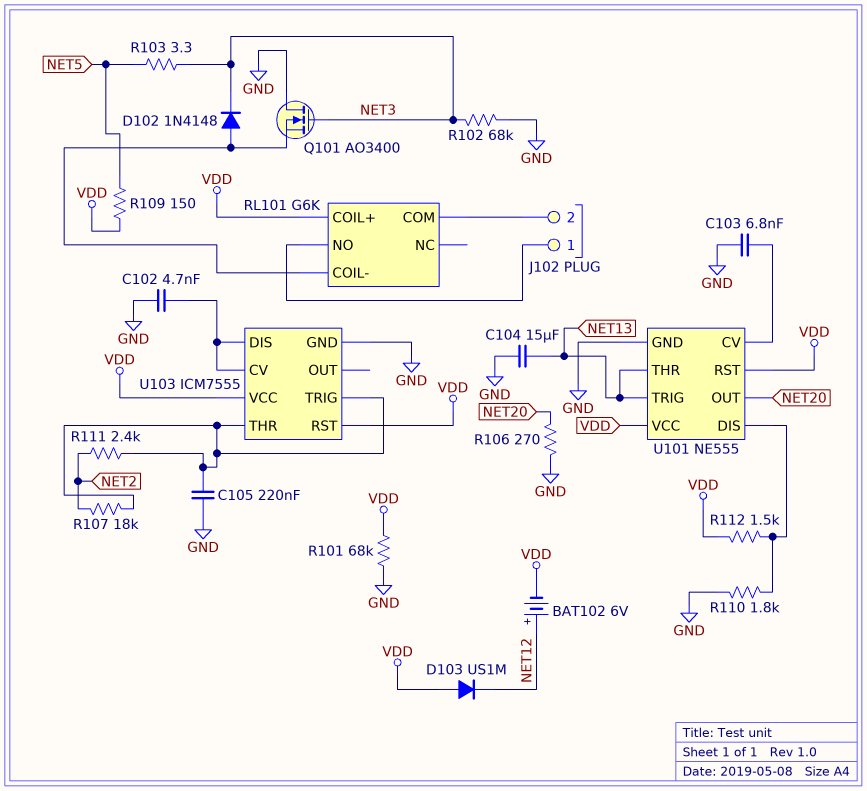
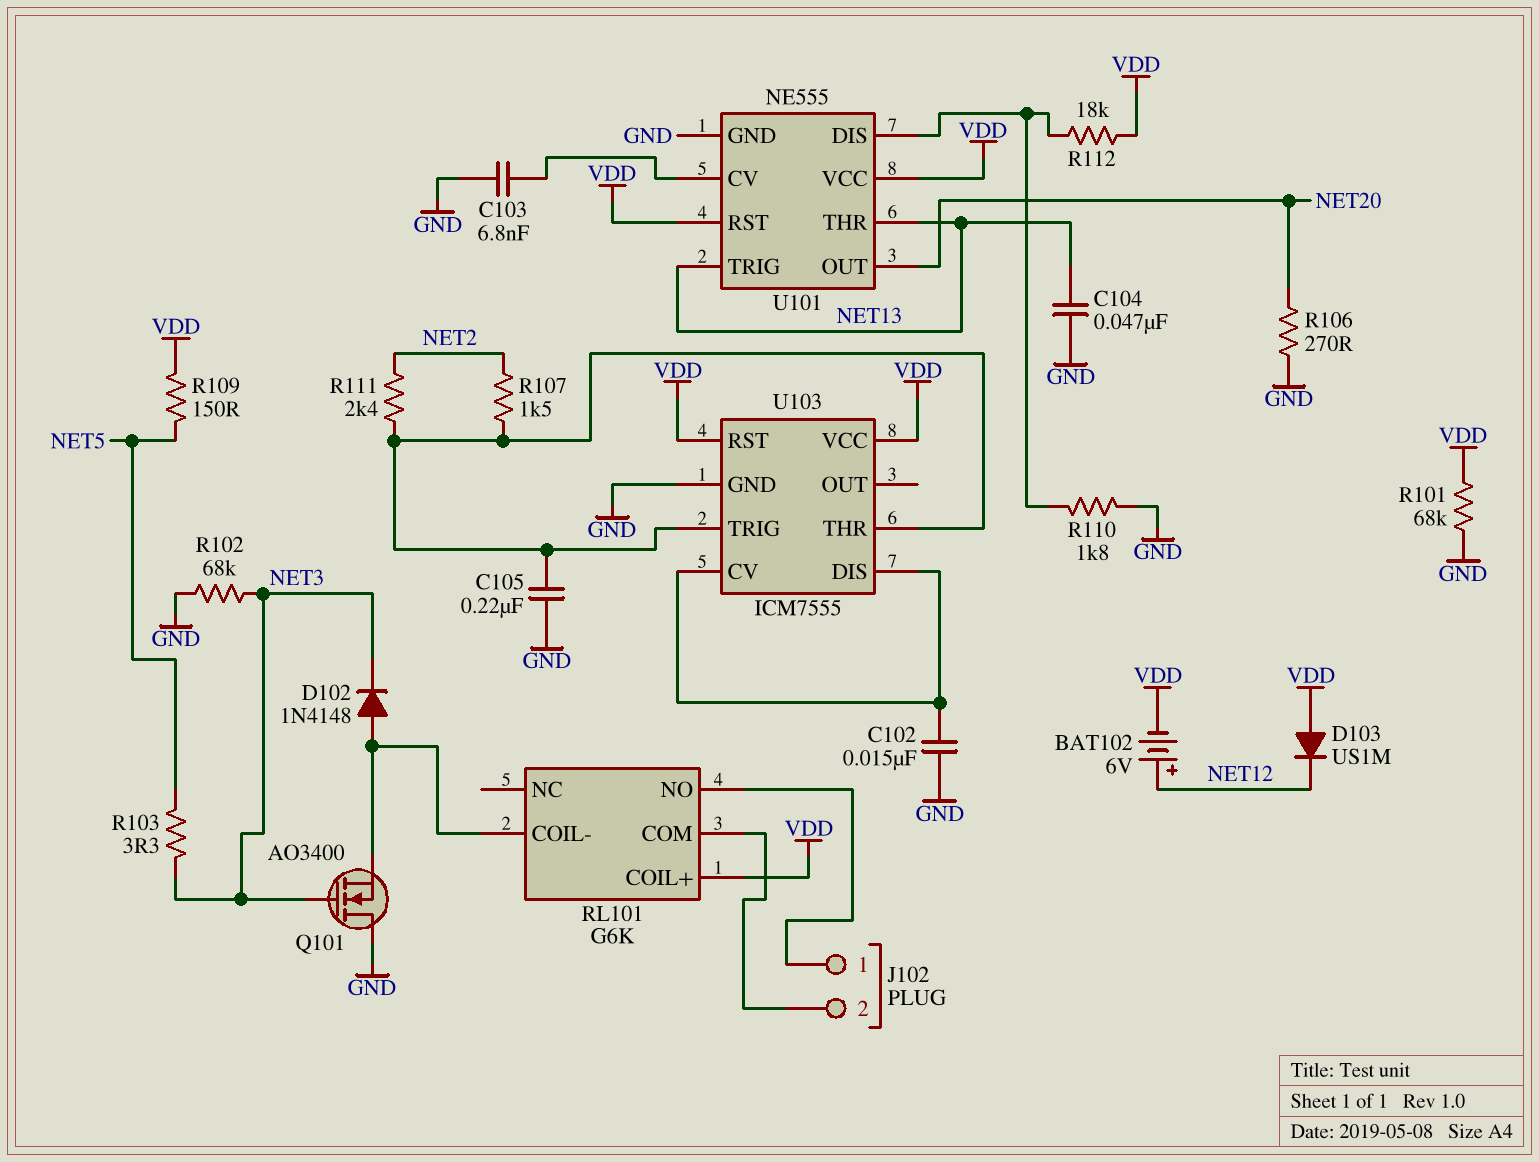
C102: 4.7nF (GND, U103/CV) -> 15nF (GND, U103/CV)
C104: 15uF (GND, NET13) -> 47nF (GND, NET13)
R107: 18k (NET2, U103/THR) -> 1.5k (NET2, U103/THR)
R112: 1.5k (U101/DIS, VDD) -> 18k (U101/DIS, VDD)

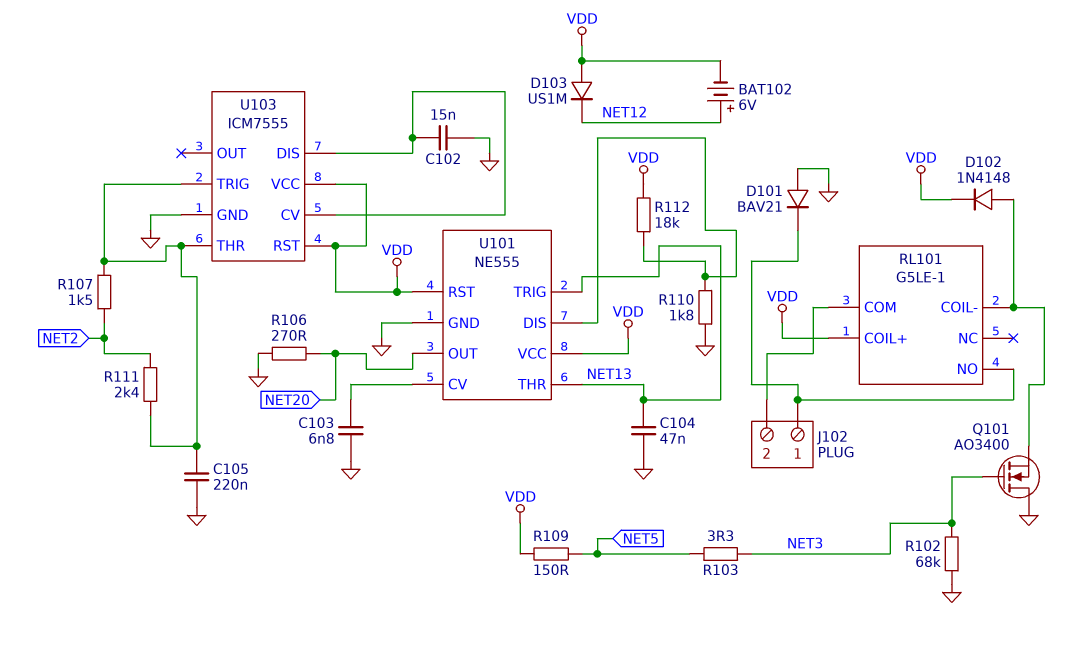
D101: none -> diode BAV21 (A GND, K J102/1)
D102: diode 1N4148 (A RL101/COIL-, K NET3) -> diode 1N4148 (A RL101/COIL-, K VDD)
R101: 68k (GND, VDD) -> none
RL101: G6K -> G5LE-1

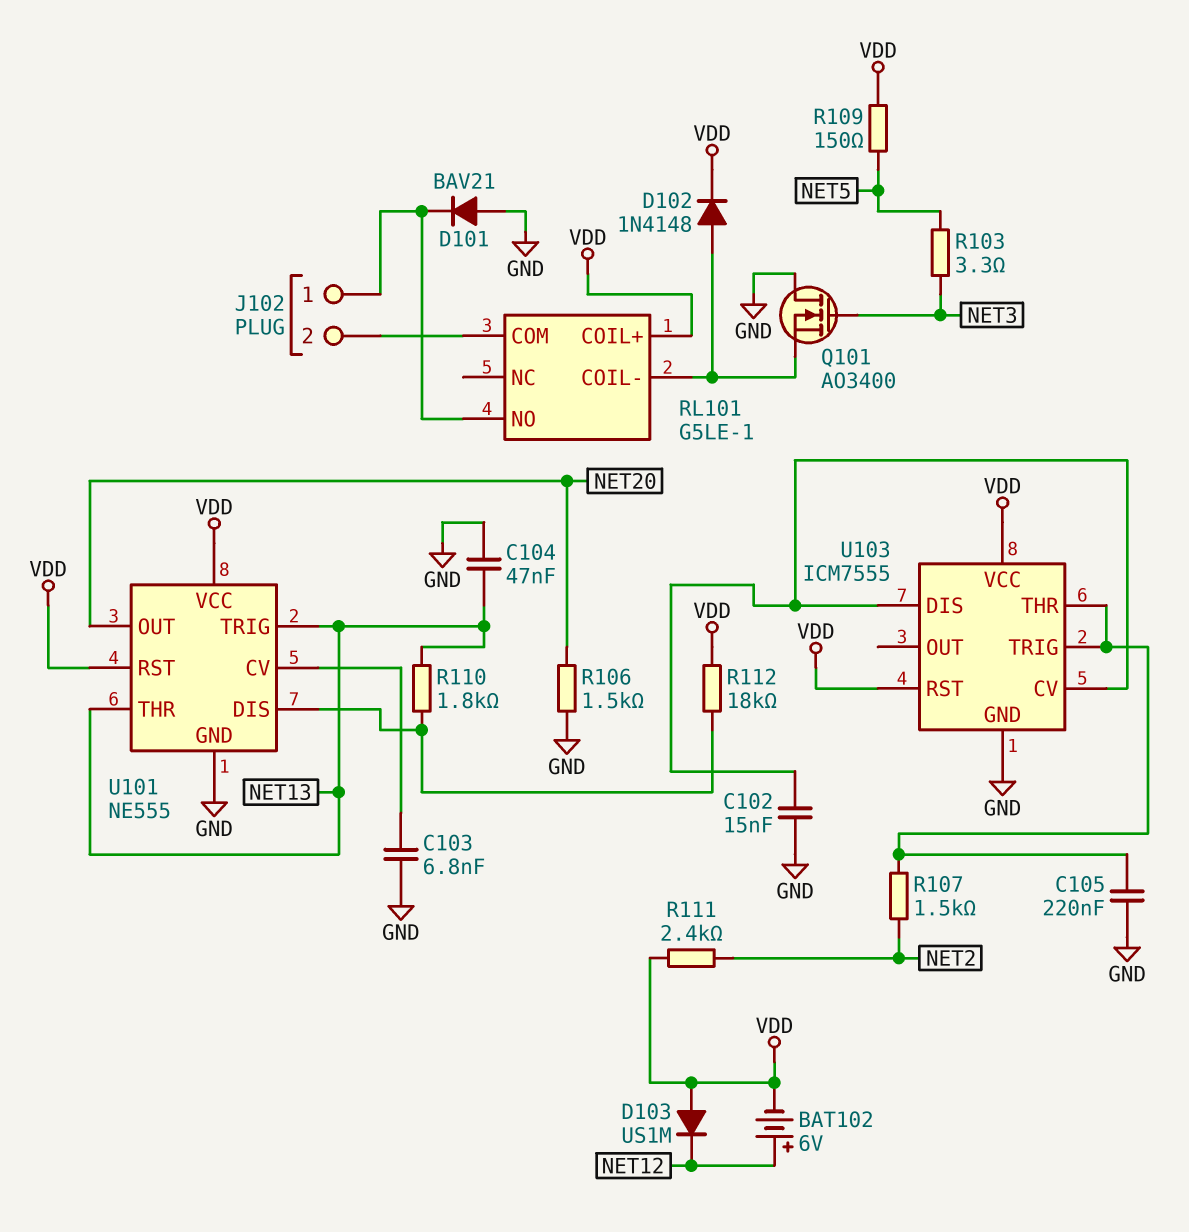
R102: 68k (GND, NET3) -> none
R106: 270 (GND, NET20) -> 1.5k (GND, NET20)
R110: 1.8k (GND, U101/DIS) -> 1.8k (NET13, U101/DIS)
R111: 2.4k (NET2, U103/THR) -> 2.4k (NET2, VDD)

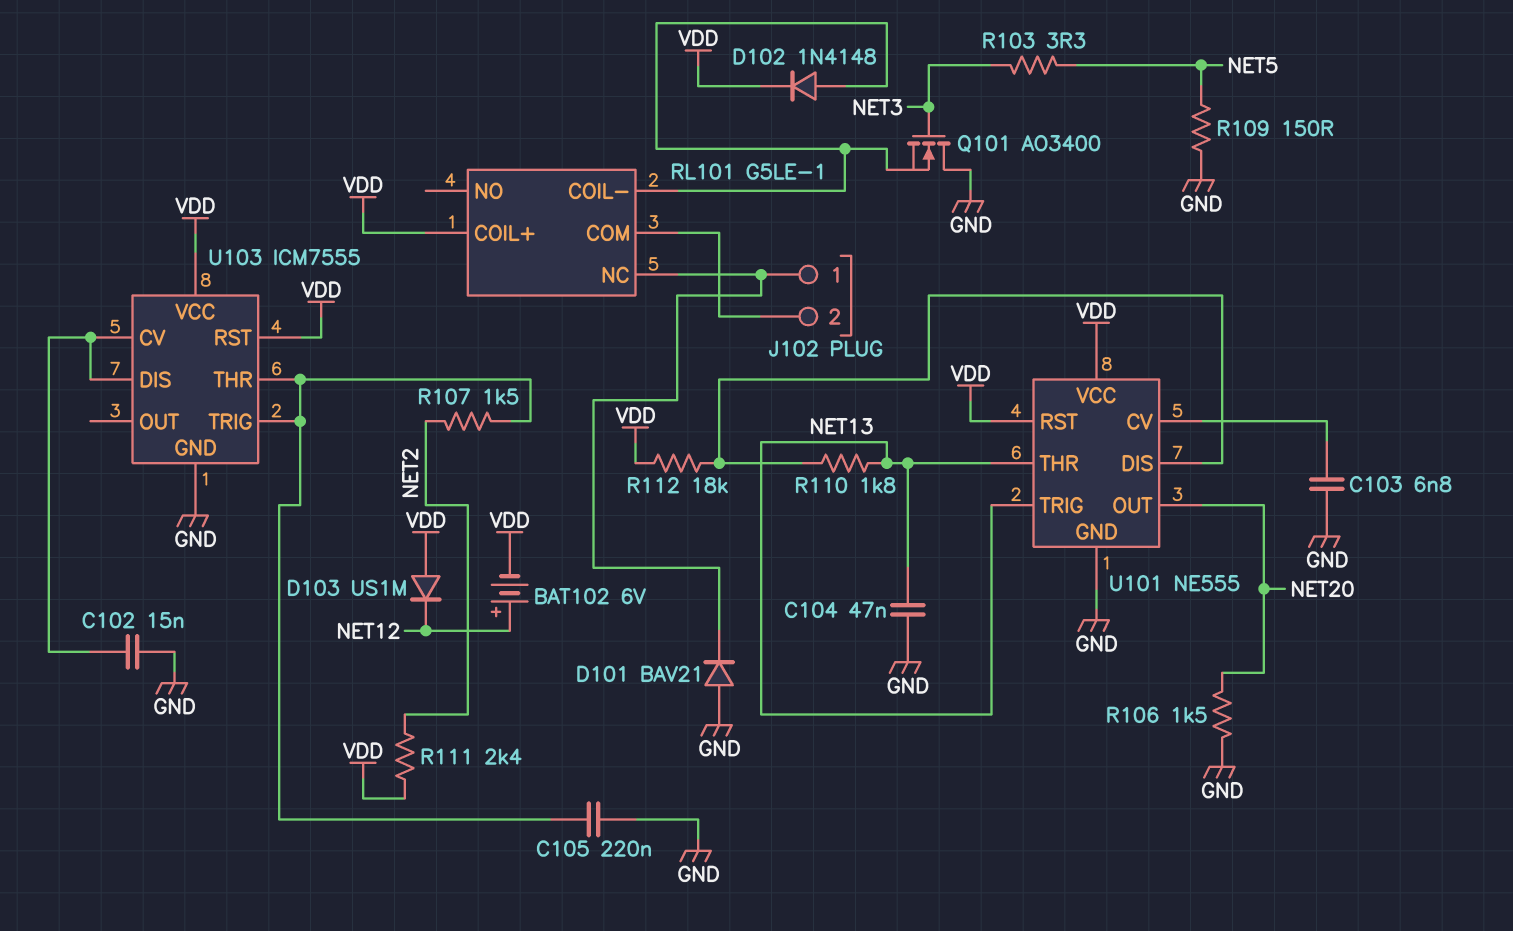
R109: 150 (NET5, VDD) -> 150 (GND, NET5)
RL101 pin NC: none -> J102/1
RL101 pin NO: J102/1 -> none

